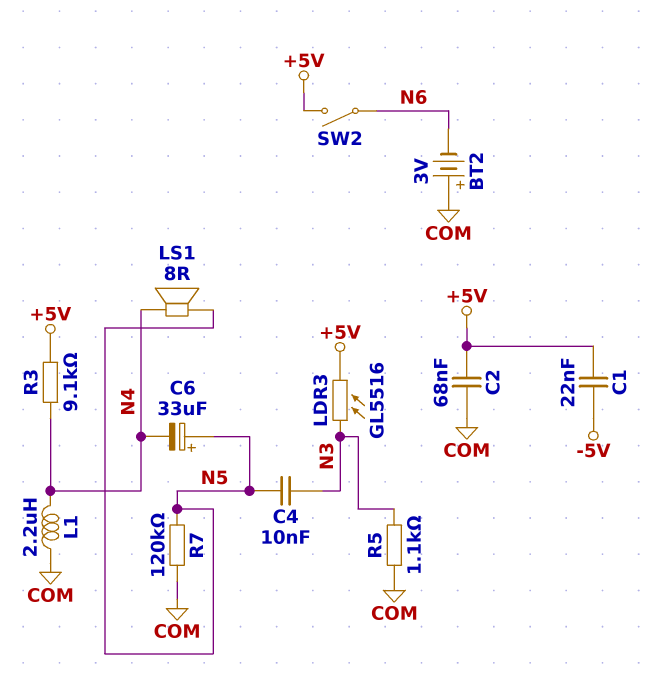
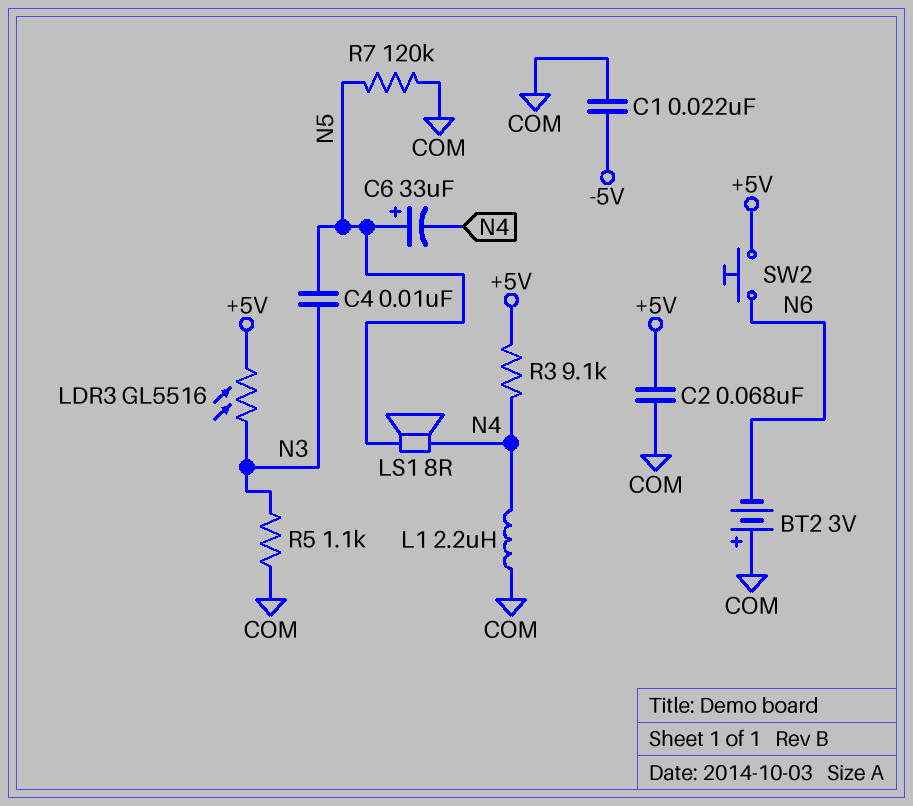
C1: 22nF (+5V, -5V) -> 22nF (-5V, COM)
SW2: switch (+5V, N6) -> button (+5V, N6)

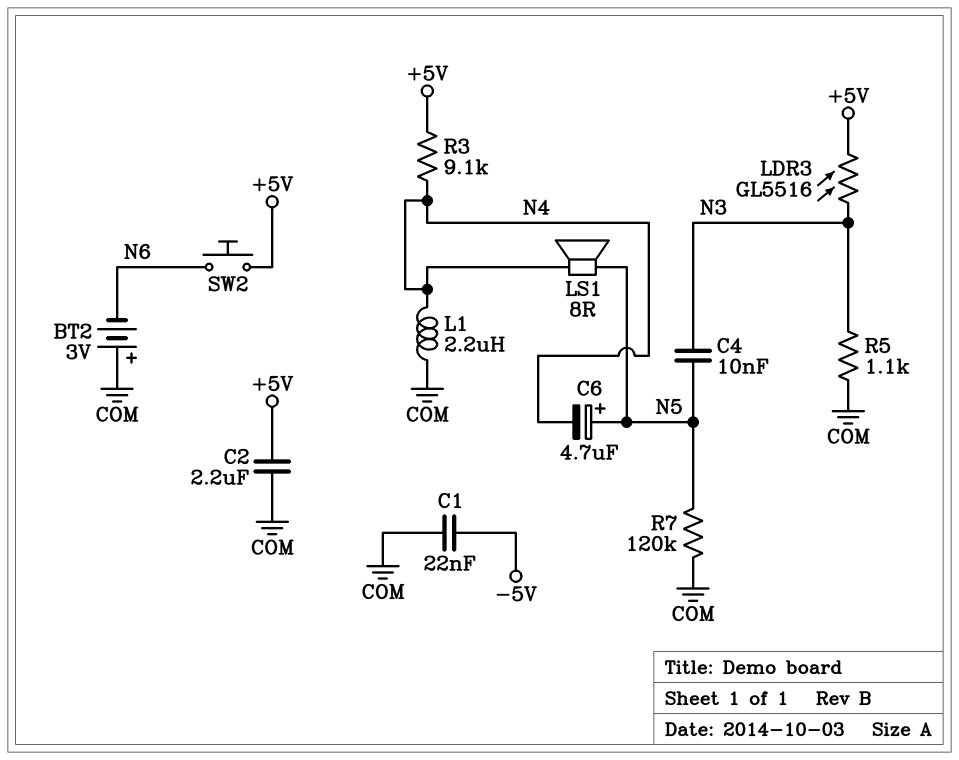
C2: 68nF (+5V, COM) -> 2.2uF (+5V, COM)
C6: 33uF (plus N5, minus N4) -> 4.7uF (plus N5, minus N4)

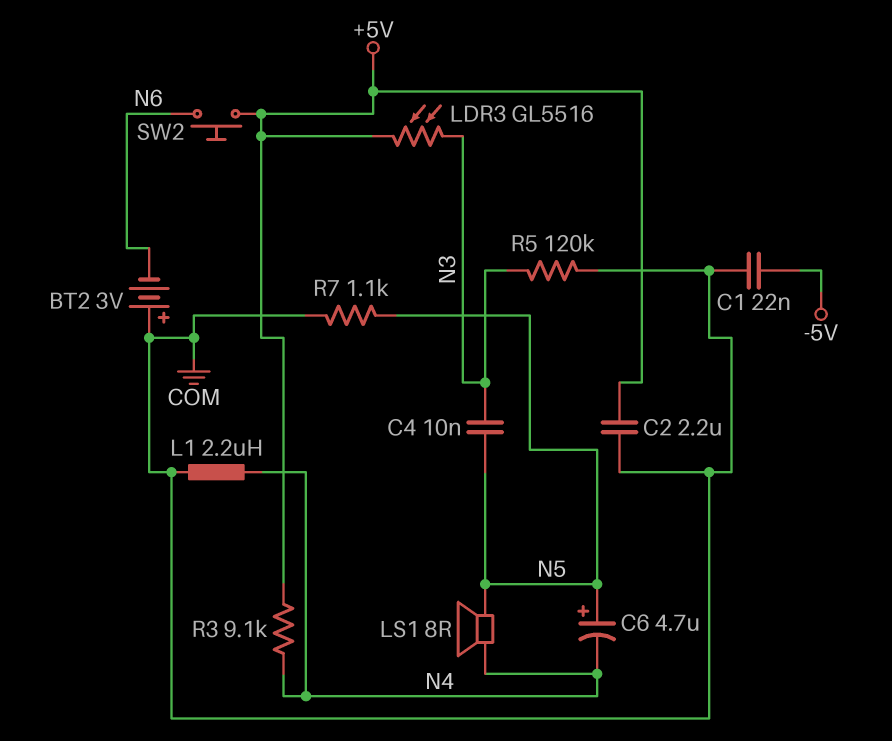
R5: 1.1k (COM, N3) -> 120k (COM, N3)
R7: 120k (COM, N5) -> 1.1k (COM, N5)

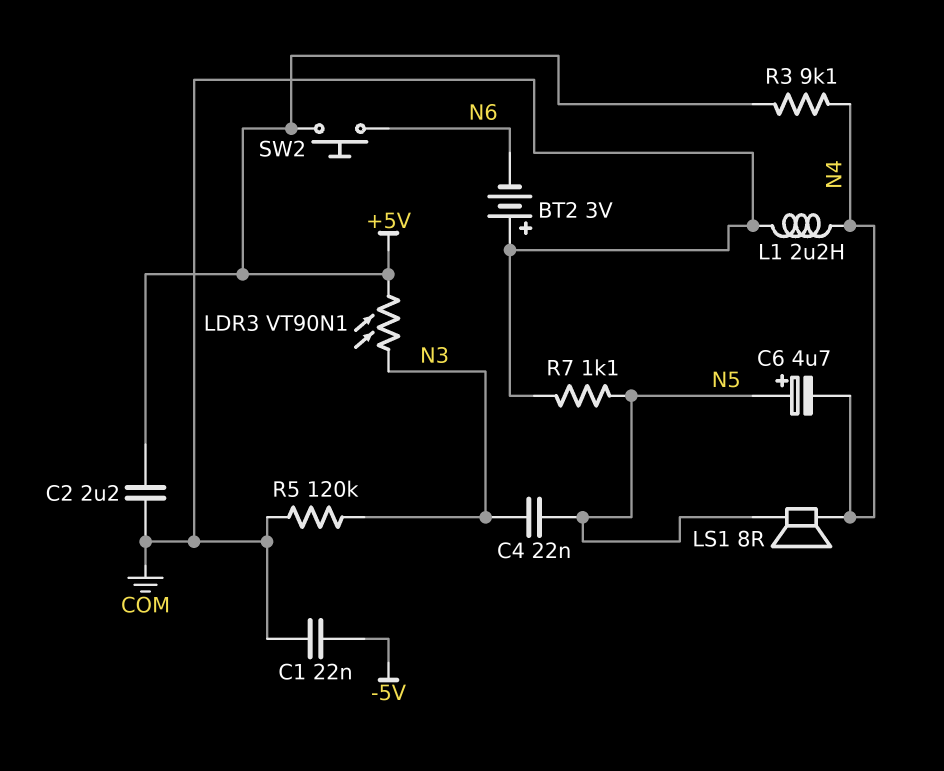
C4: 10nF (N3, N5) -> 22nF (N3, N5)
LDR3: GL5516 (+5V, N3) -> VT90N1 (+5V, N3)

